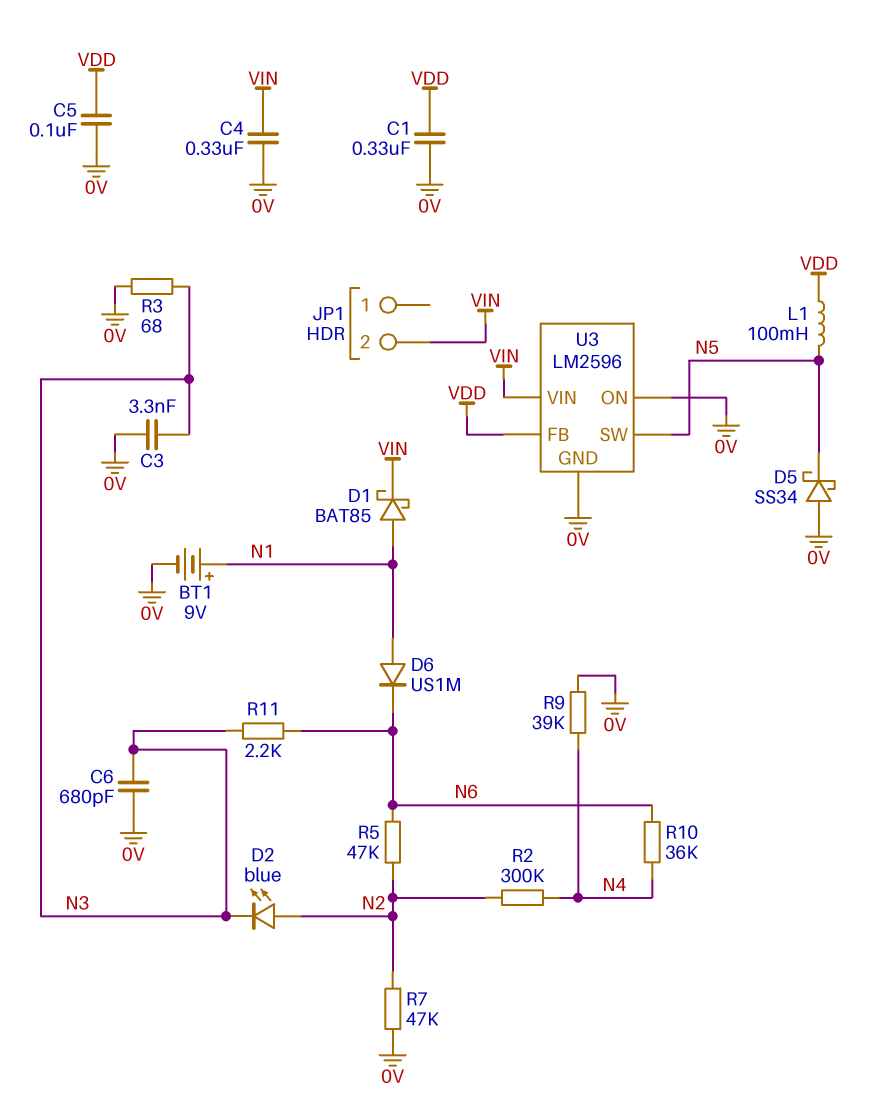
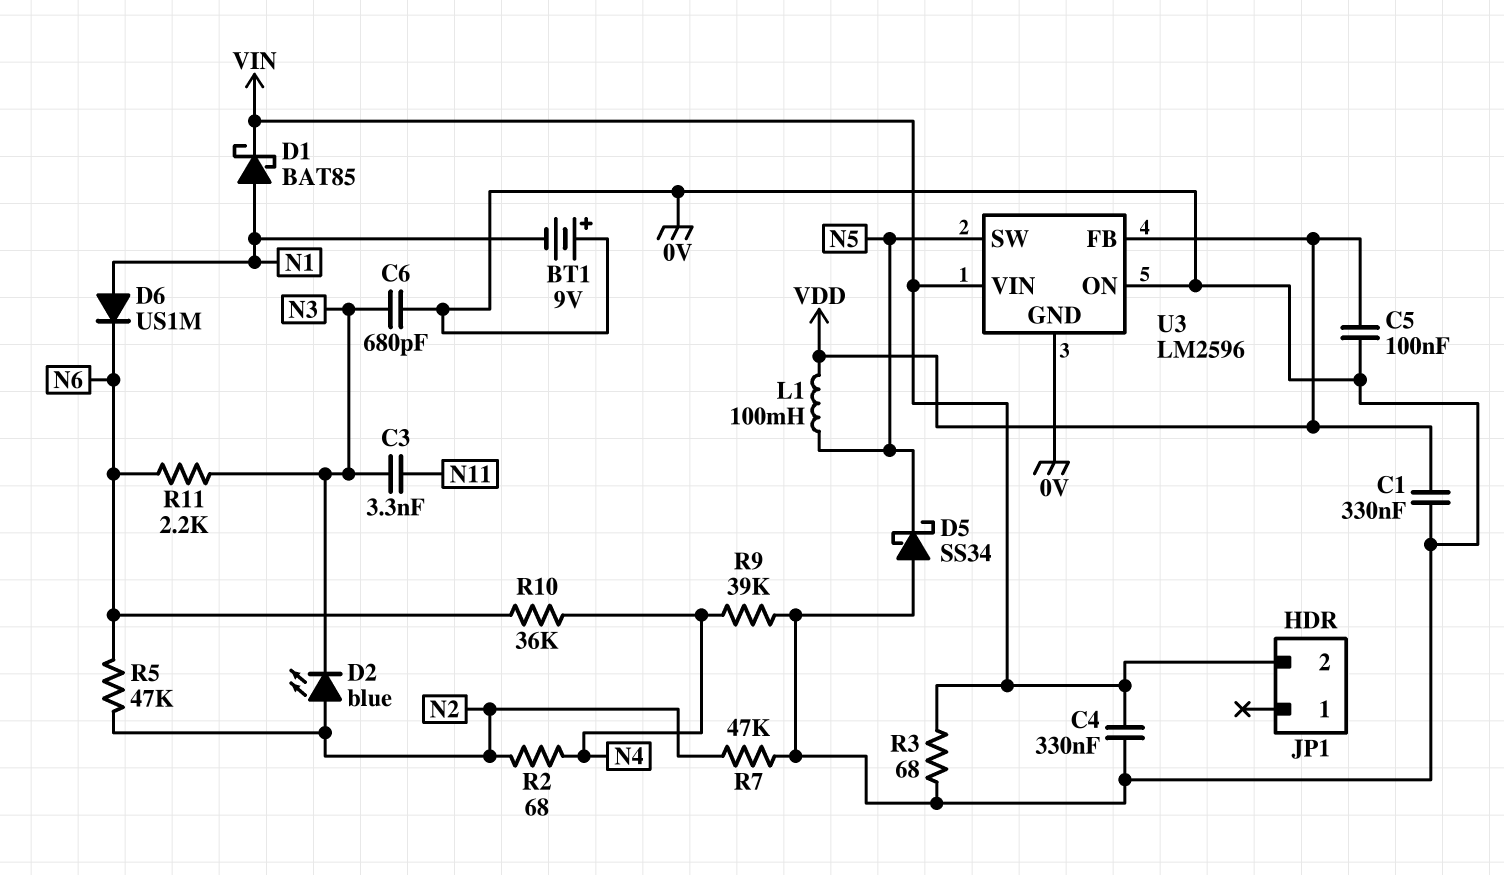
BT1: 9V (plus N1, minus 0V) -> 9V (plus 0V, minus N1)
C3: 3.3nF (0V, N3) -> 3.3nF (N3, N11)
R2: 300k (N2, N4) -> 68 (N2, N4)
R3: 68 (0V, N3) -> 68 (0V, VIN)

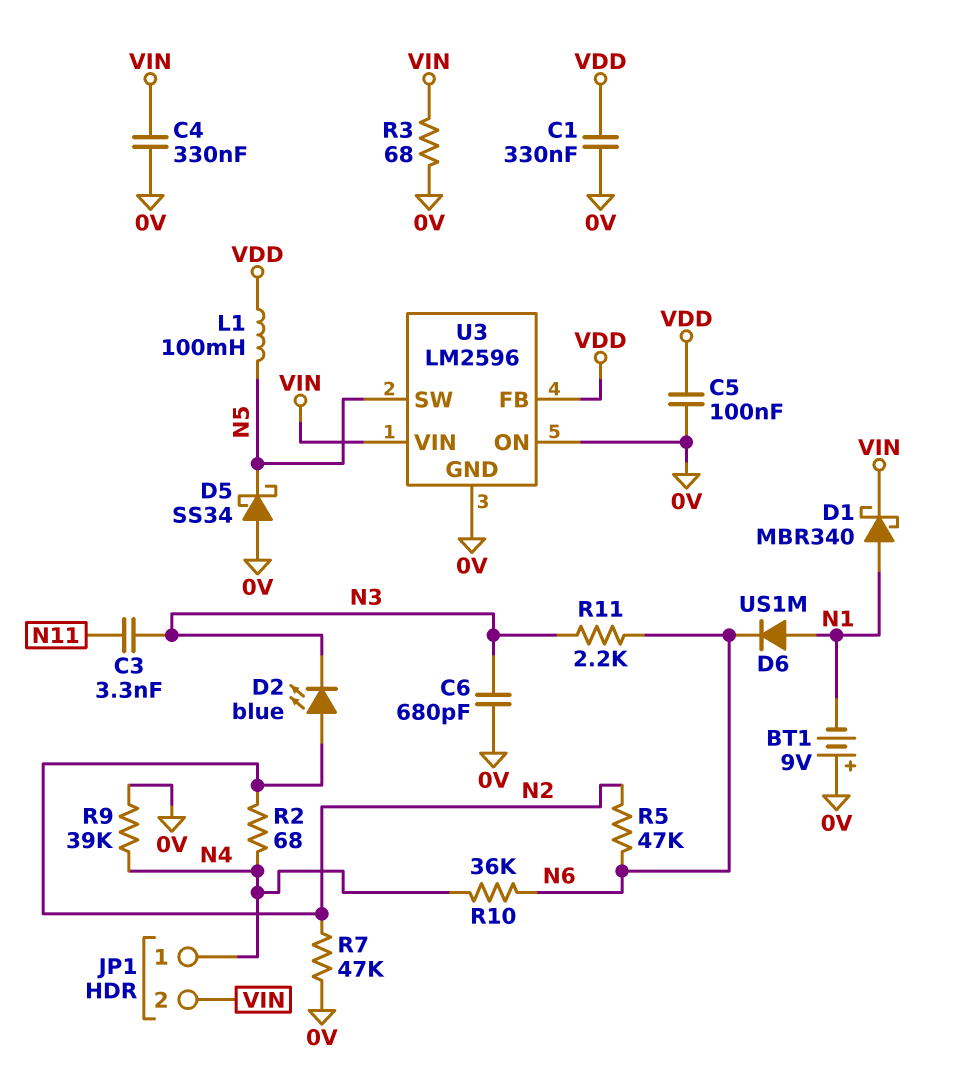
D1: schottky BAT85 (A N1, K VIN) -> schottky MBR340 (A N1, K VIN)
JP1 pin 1: none -> N4

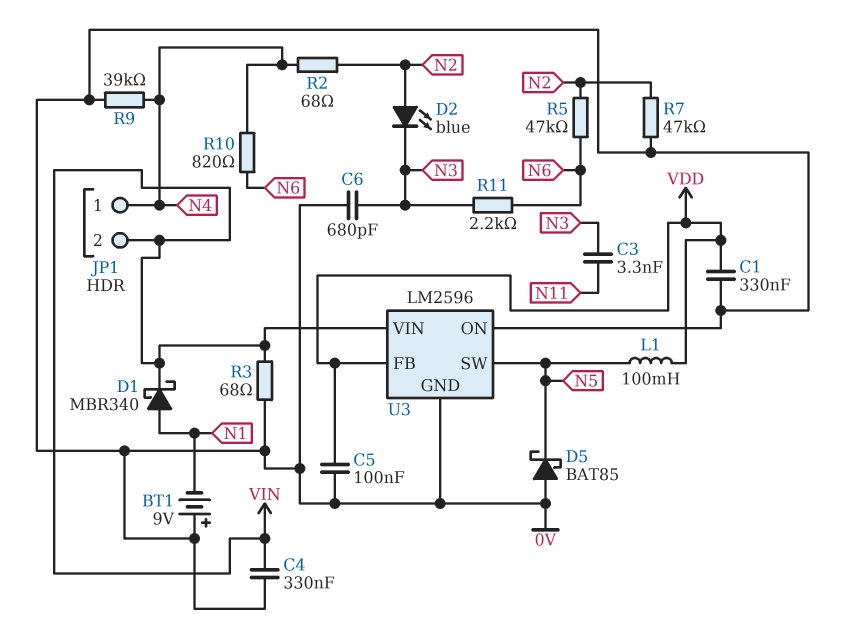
D5: schottky SS34 (A 0V, K N5) -> schottky BAT85 (A 0V, K N5)
D6: diode US1M (A N1, K N6) -> none
R10: 36k (N4, N6) -> 820 (N4, N6)

